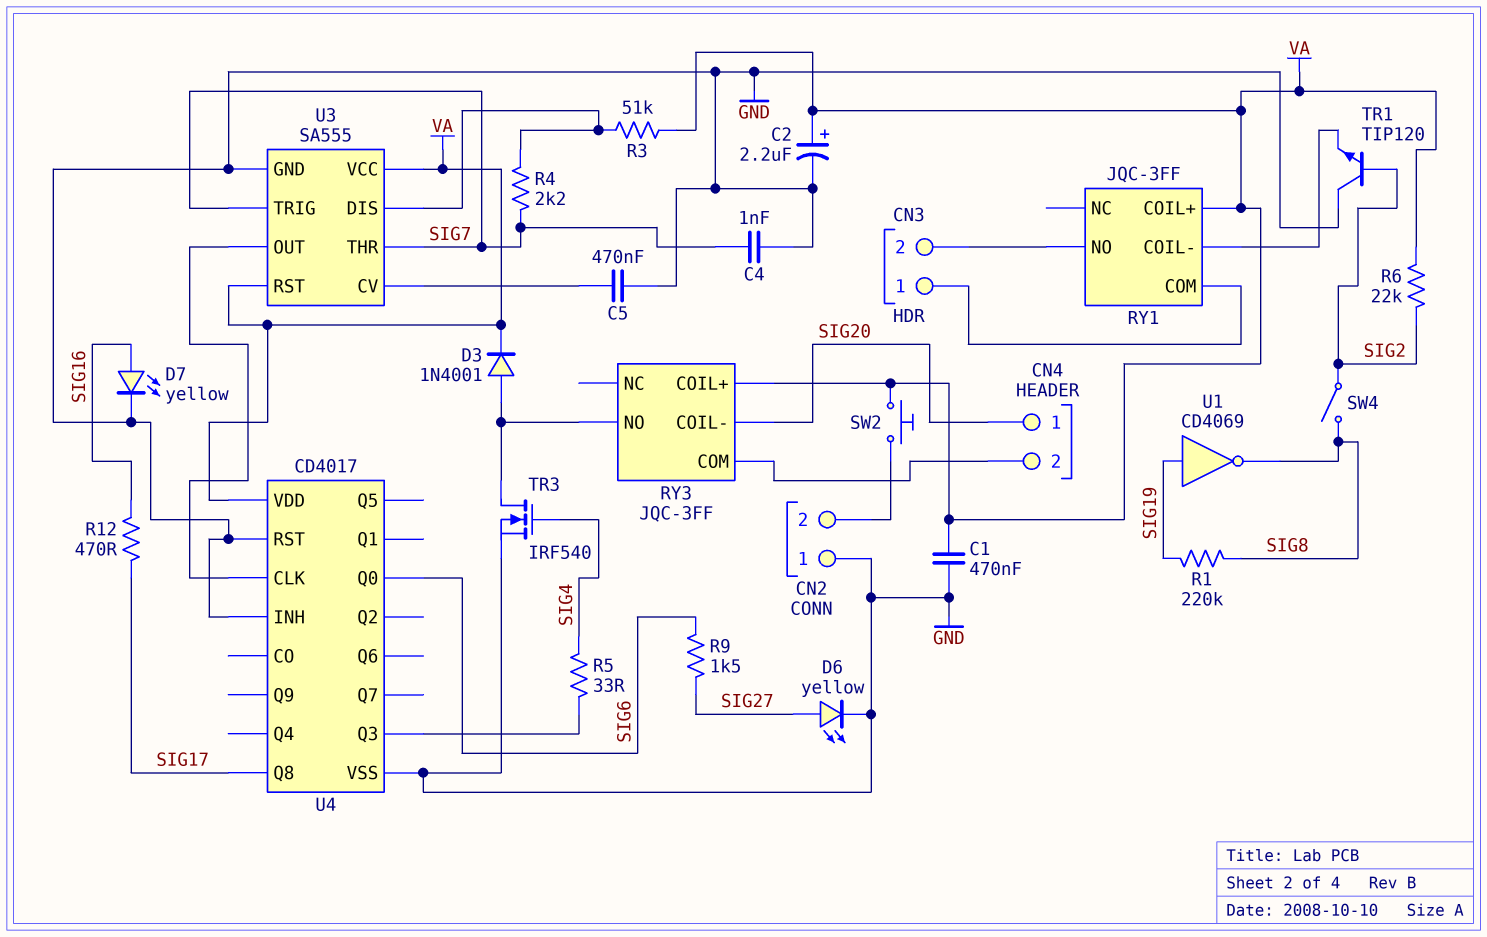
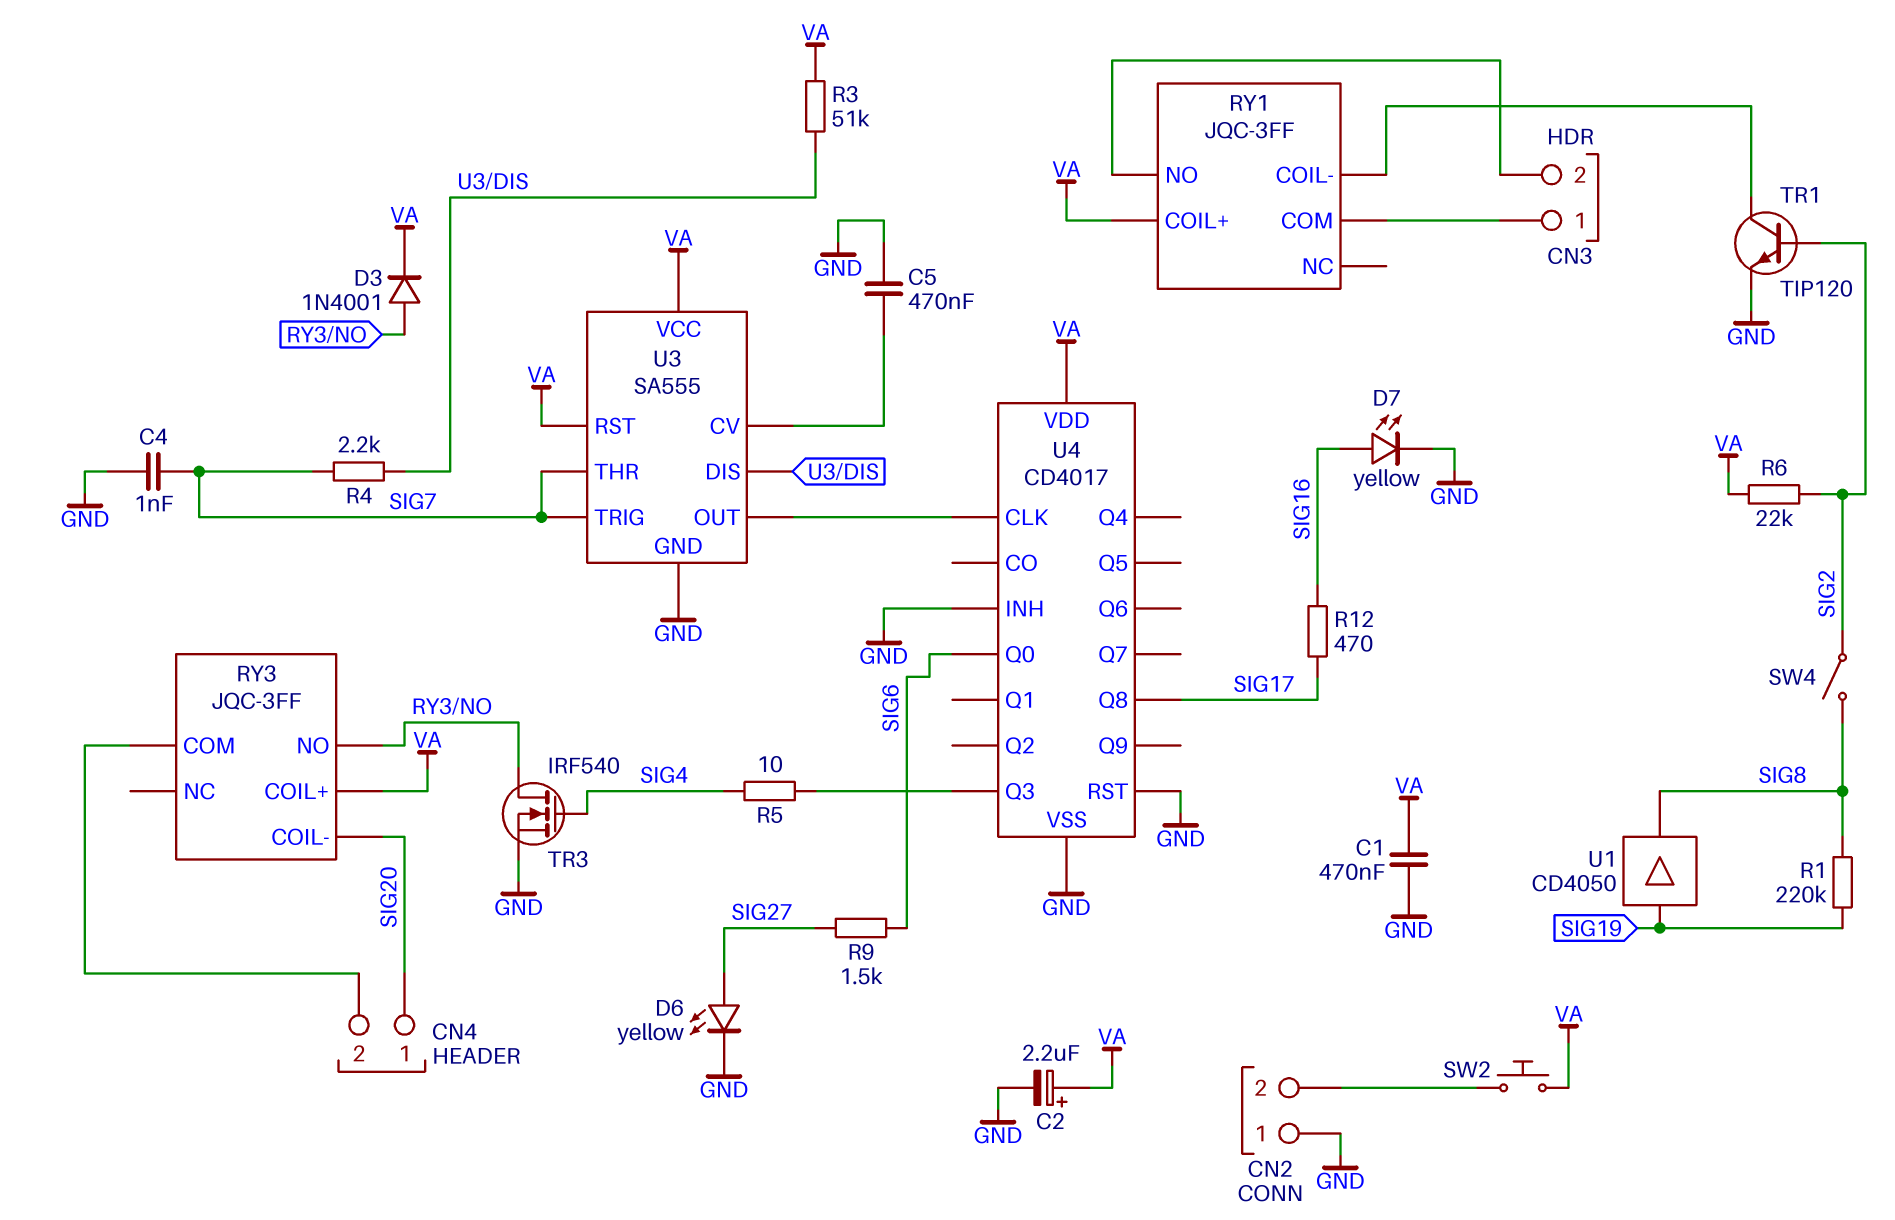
R5: 33 (SIG4, U4/Q3) -> 10 (SIG4, U4/Q3)
TR1: NPN TIP120 (B SIG2, C GND, E RY1/COIL-) -> NPN TIP120 (B SIG2, C RY1/COIL-, E GND)
U1: NOT CD4069 (in SIG19, out SIG8) -> buffer CD4050 (in SIG19, out SIG8)

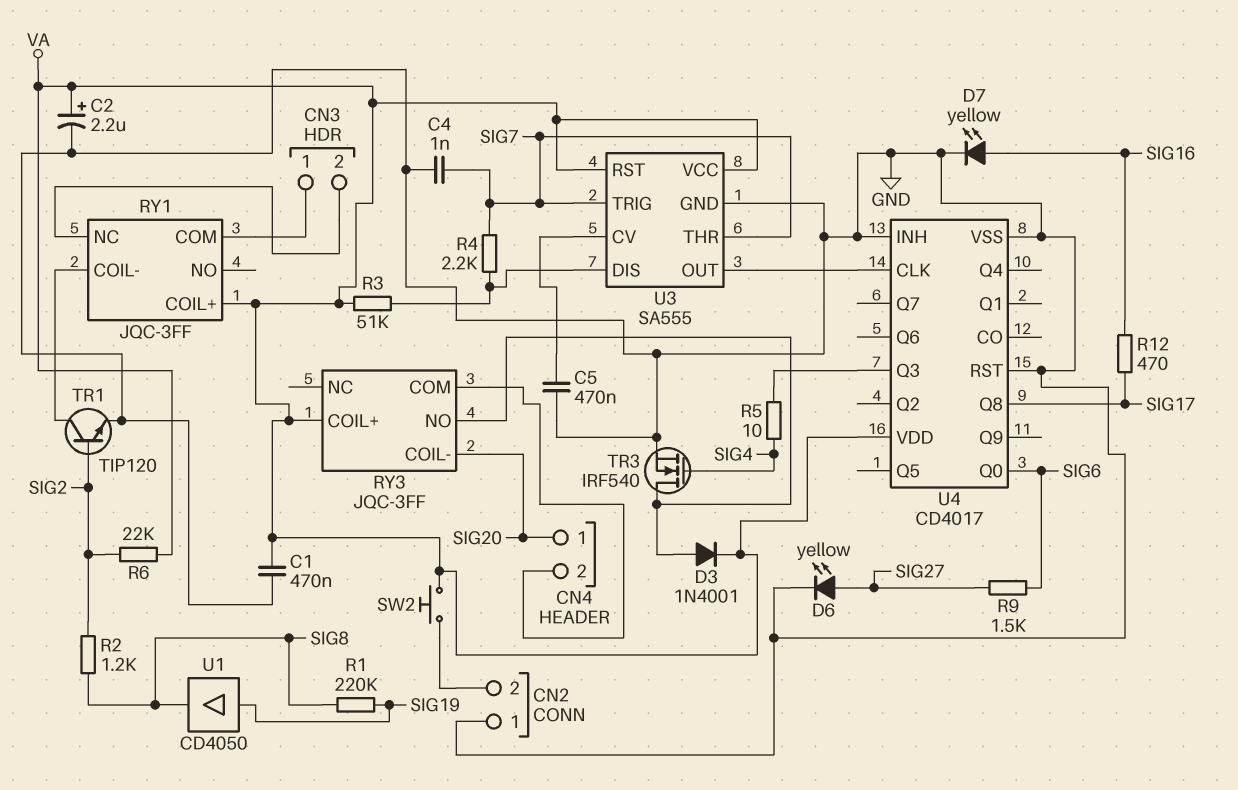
R2: none -> 1.2k (SIG2, SIG8)
RY1 pin NC: none -> CN3/2
RY1 pin NO: CN3/2 -> none
SW4: switch (SIG2, SIG8) -> none

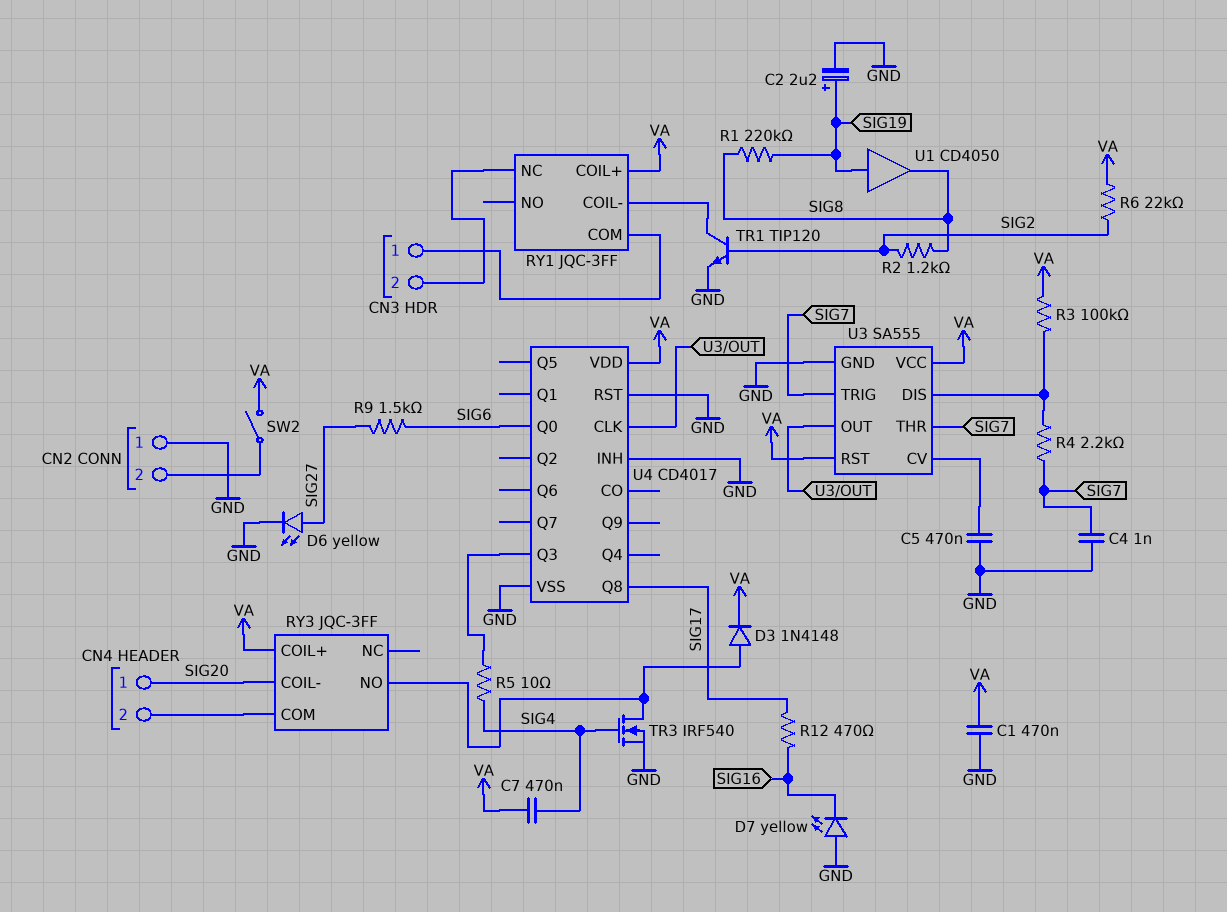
C2: 2.2uF (plus VA, minus GND) -> 2.2uF (plus SIG19, minus GND)
C7: none -> 470nF (SIG4, VA)
D3: diode 1N4001 (A RY3/NO, K VA) -> diode 1N4148 (A RY3/NO, K VA)
D7: LED yellow (A SIG16, K GND) -> LED yellow (A GND, K SIG16)
R3: 51k (U3/DIS, VA) -> 100k (U3/DIS, VA)
SW2: button (CN2/2, VA) -> switch (CN2/2, VA)

